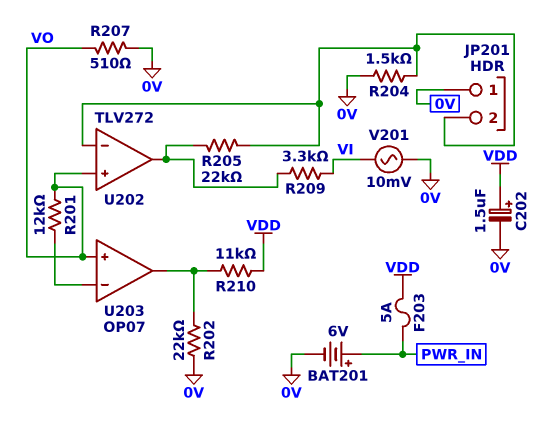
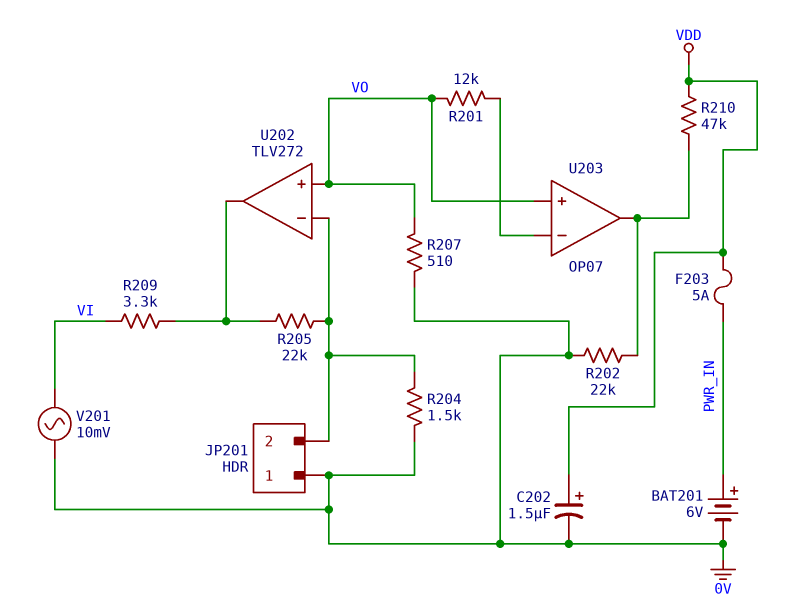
R210: 11k (U203/out, VDD) -> 47k (U203/out, VDD)

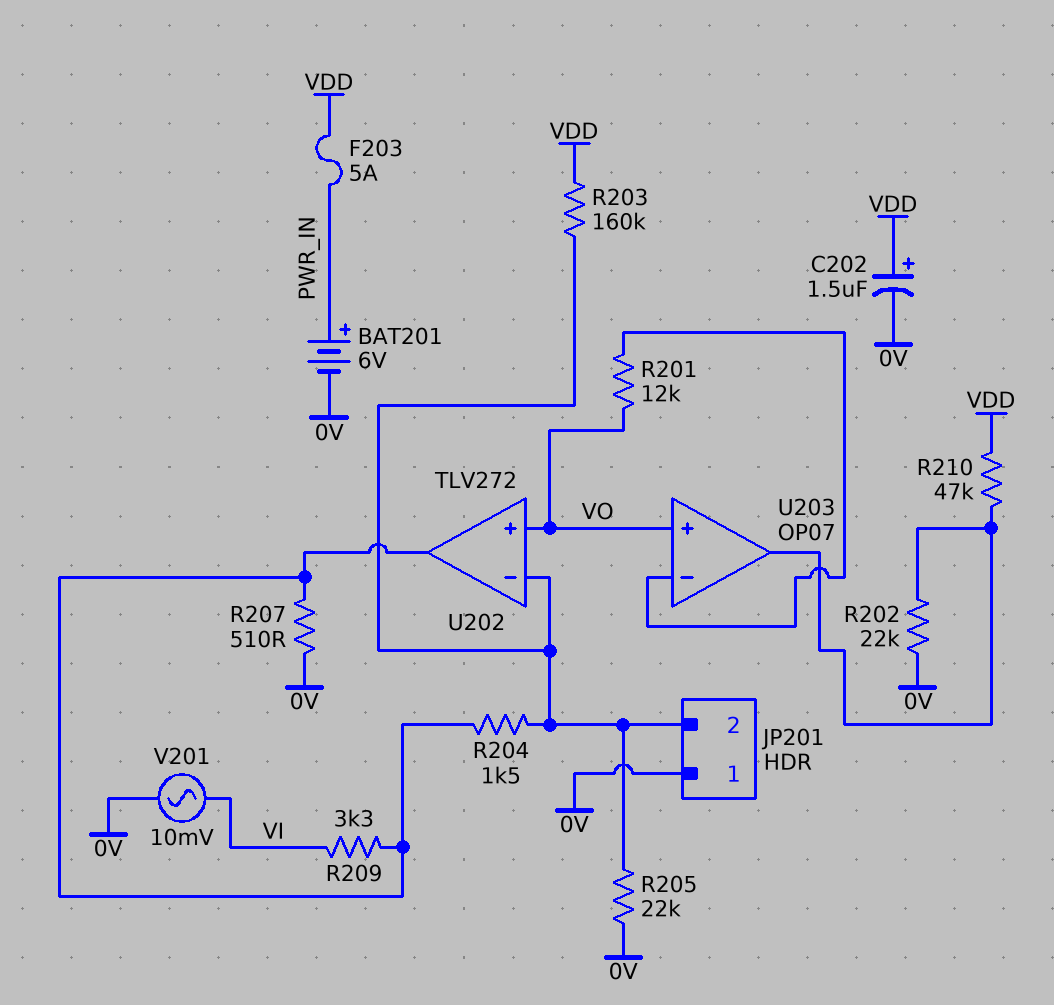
R203: none -> 160k (JP201/2, VDD)
R204: 1.5k (0V, JP201/2) -> 1.5k (JP201/2, U202/out)
R205: 22k (JP201/2, U202/out) -> 22k (0V, JP201/2)
R207: 510 (0V, VO) -> 510 (0V, U202/out)

